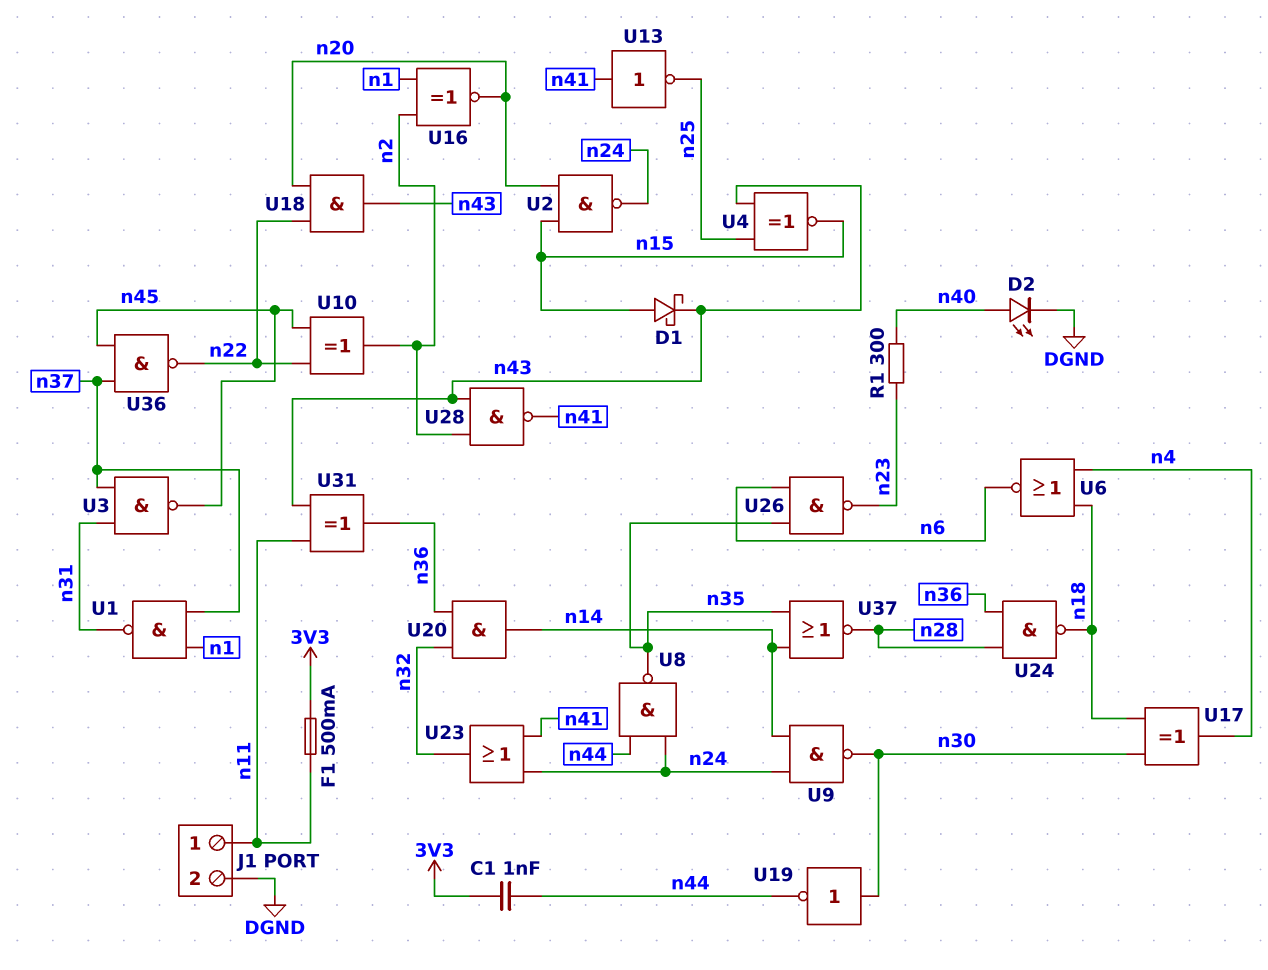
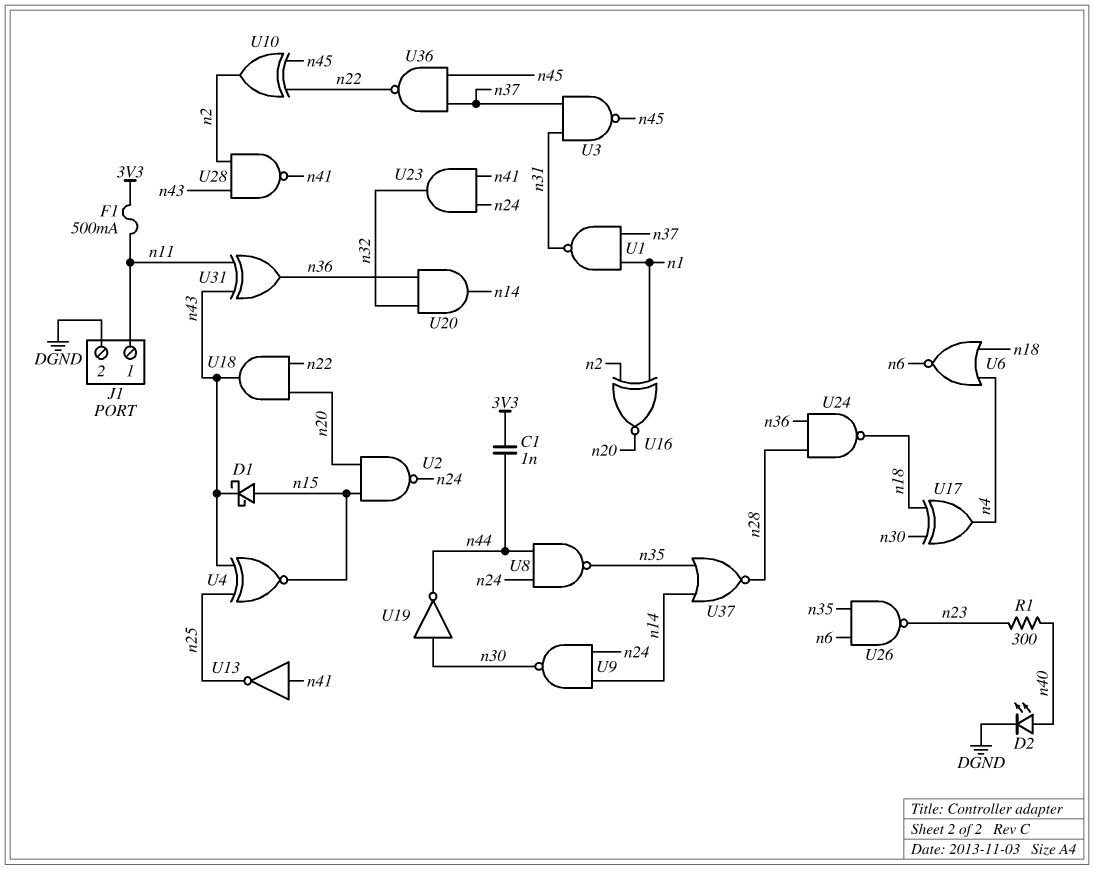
U23: OR (in n24, in n41, out n32) -> AND (in n24, in n41, out n32)

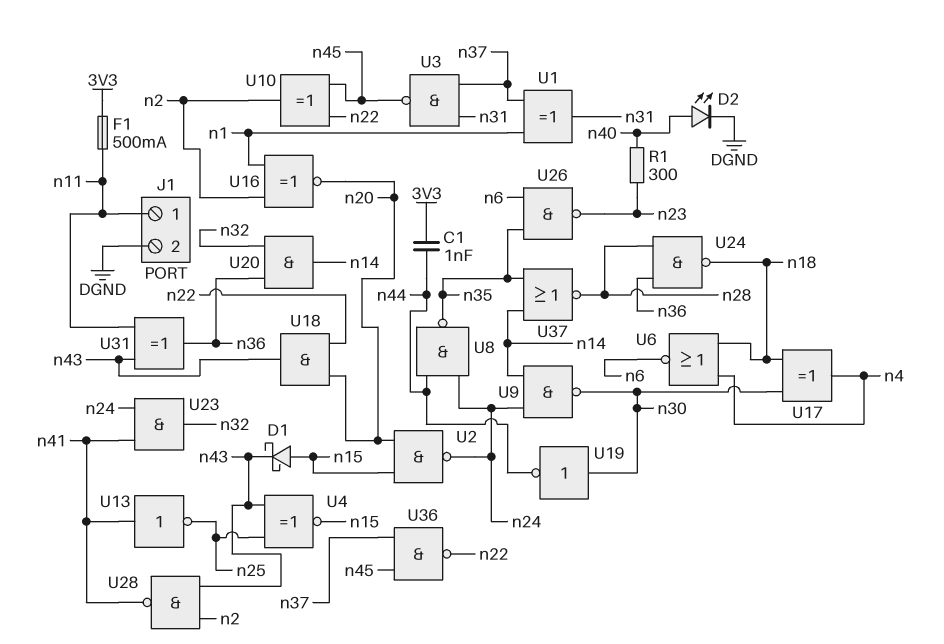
U1: NAND (in n1, in n37, out n31) -> XOR (in n1, in n37, out n31)

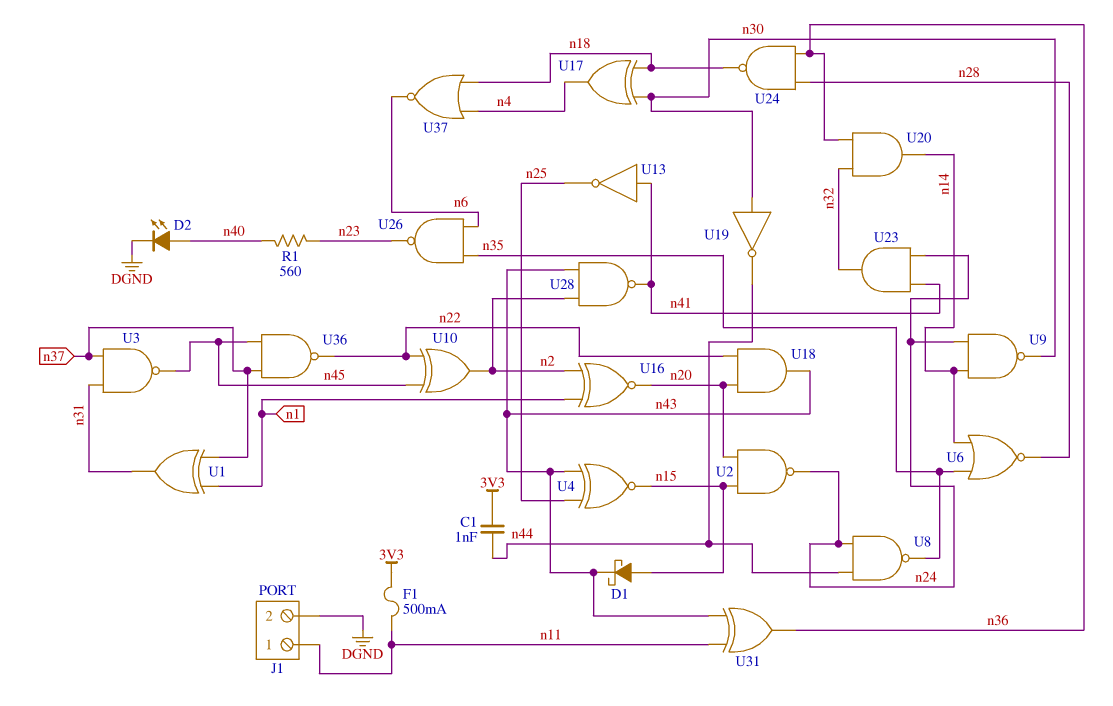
R1: 300 (n23, n40) -> 560 (n23, n40)
U6: NOR (in n4, in n18, out n6) -> NOR (in n14, in n35, out n28)
U37: NOR (in n14, in n35, out n28) -> NOR (in n4, in n18, out n6)

